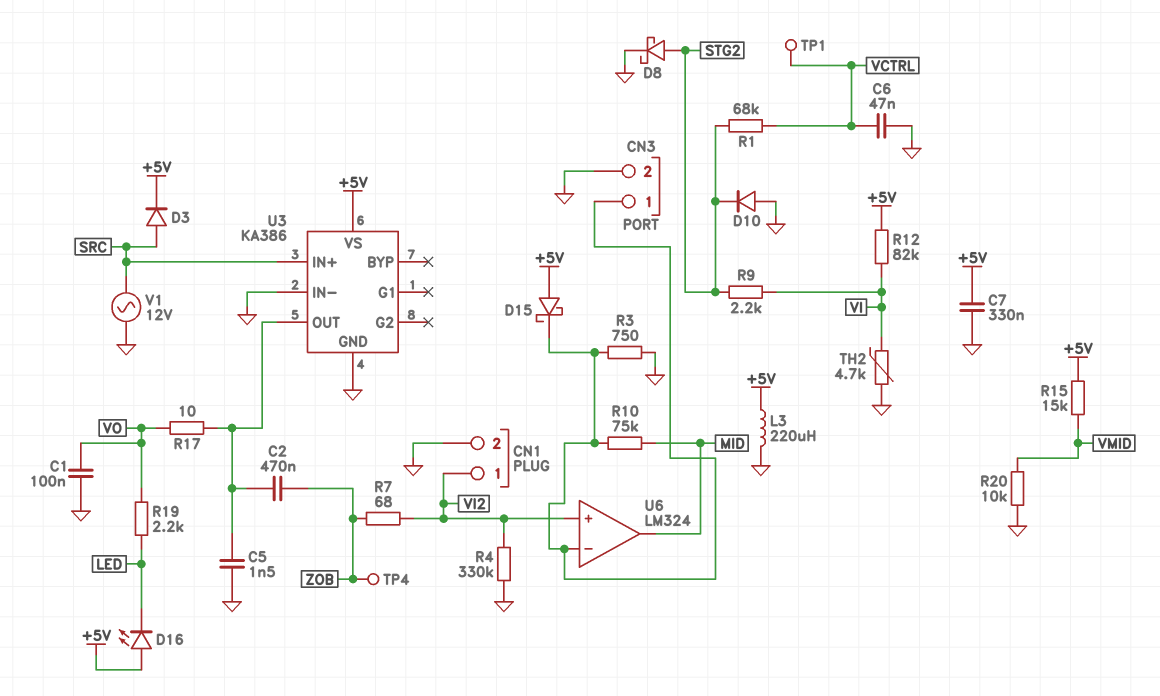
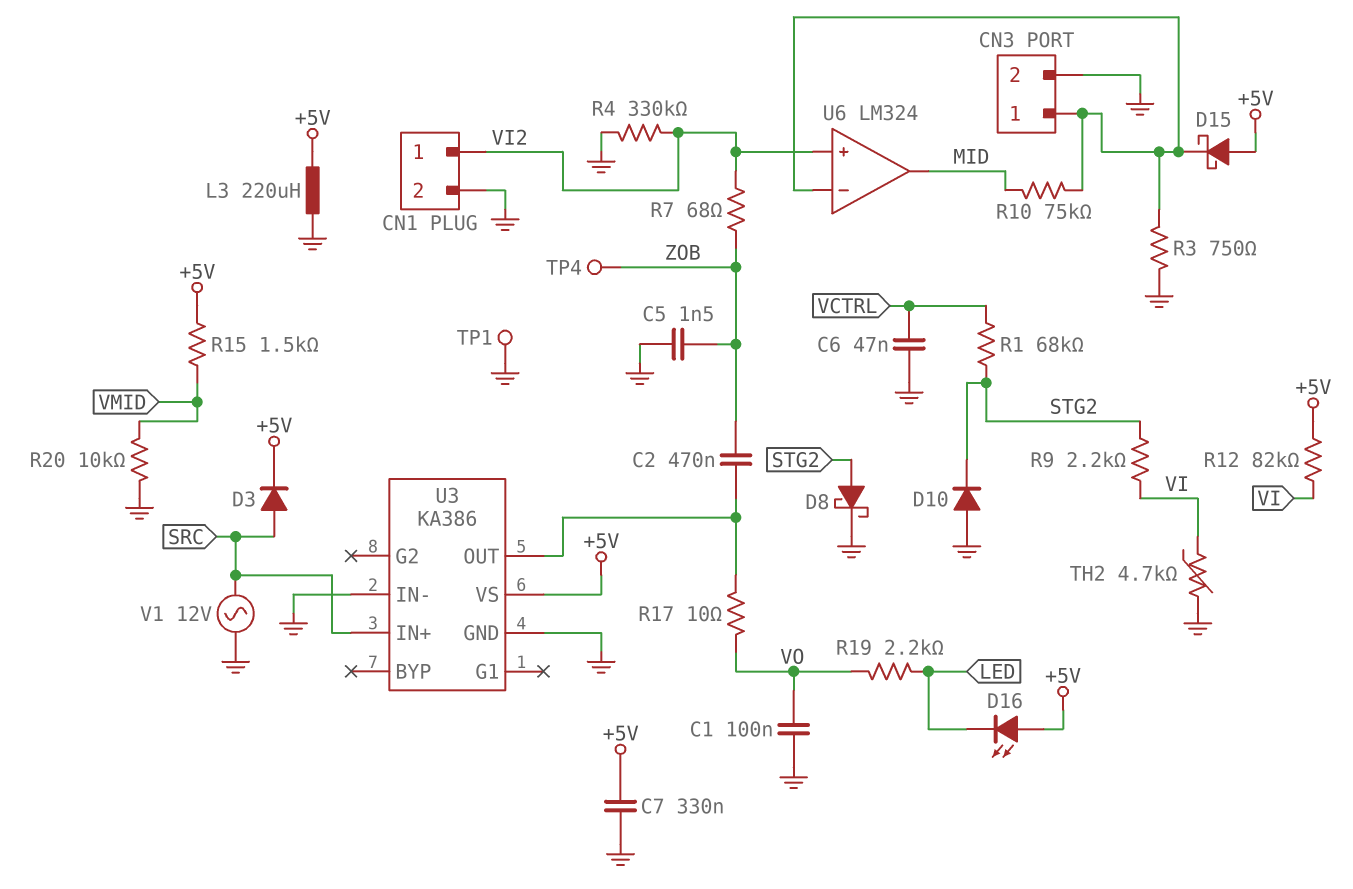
C5: 1.5nF (GND, U3/OUT) -> 1.5nF (GND, ZOB)
R15: 15k (+5V, VMID) -> 1.5k (+5V, VMID)
TP1: test point (VCTRL) -> test point (GND)

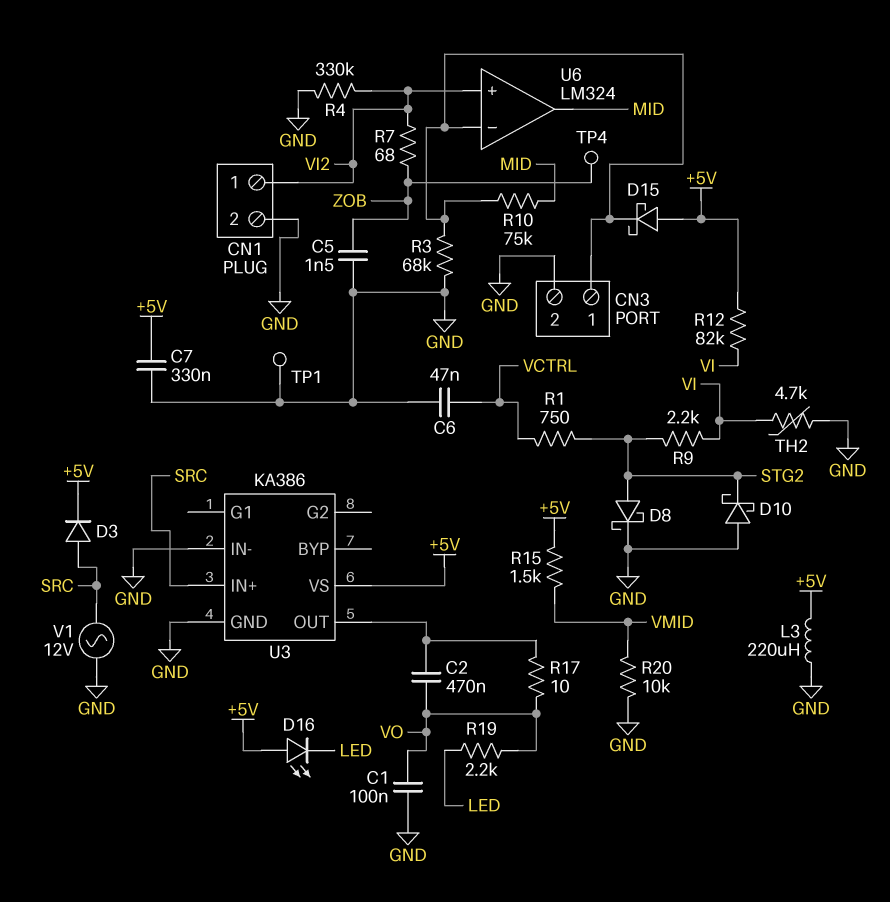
C2: 470nF (U3/OUT, ZOB) -> 470nF (U3/OUT, VO)
D10: diode (A GND, K STG2) -> schottky (A GND, K STG2)
R1: 68k (STG2, VCTRL) -> 750 (STG2, VCTRL)
R3: 750 (CN3/1, GND) -> 68k (CN3/1, GND)

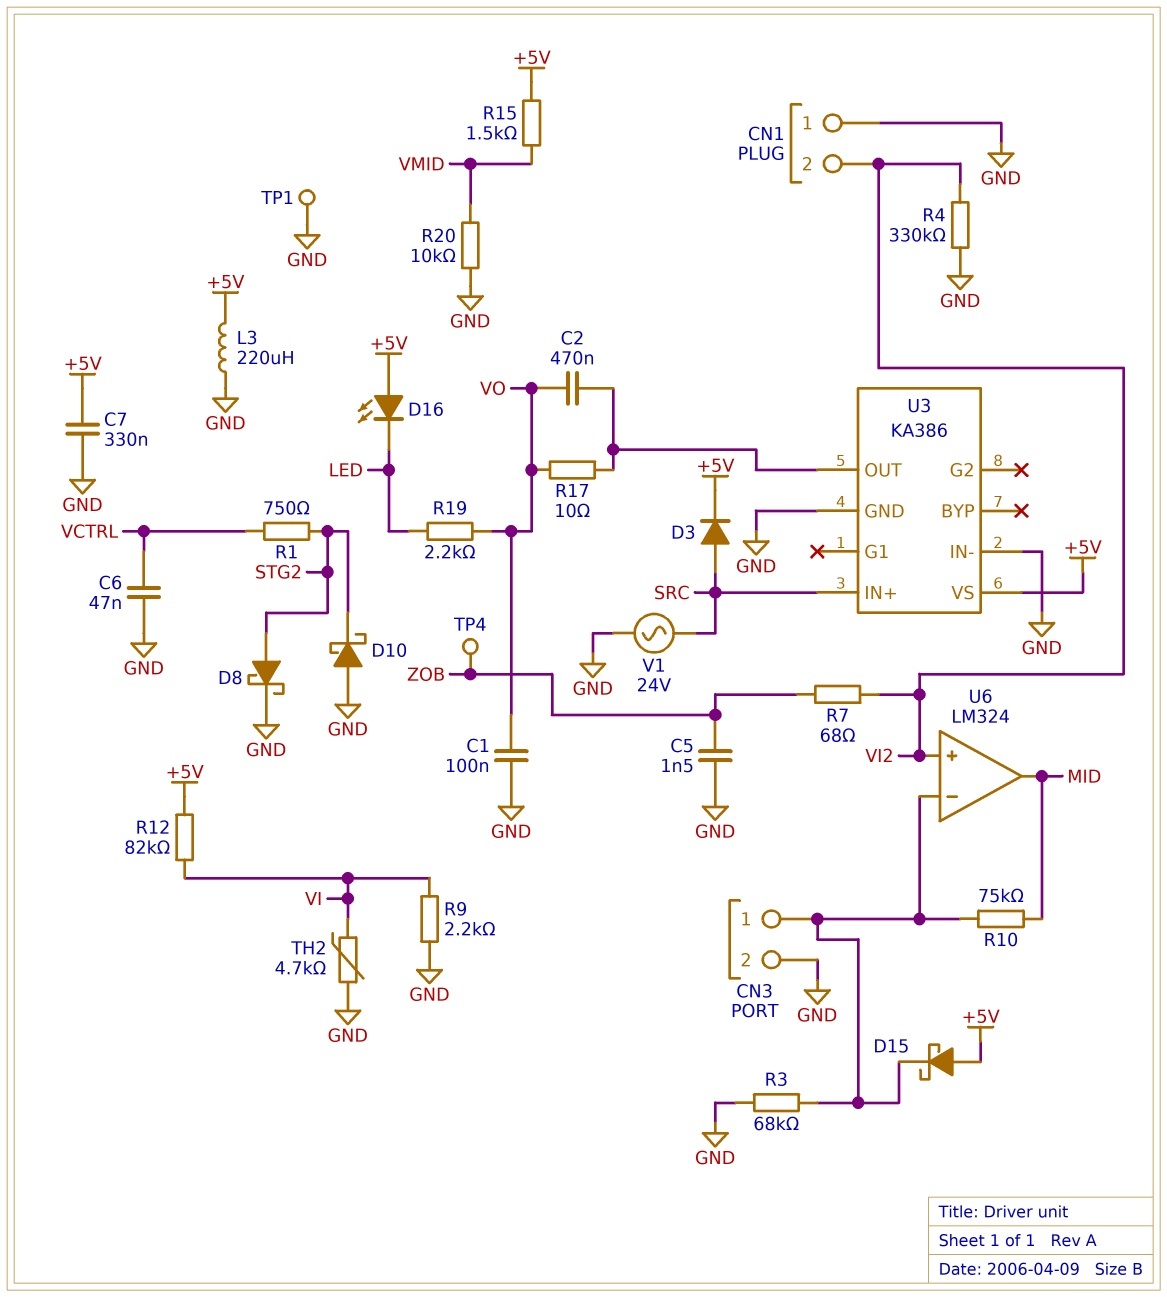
CN1 pin 1: VI2 -> GND
CN1 pin 2: GND -> VI2
R9: 2.2k (STG2, VI) -> 2.2k (GND, VI)
V1: AC 12V (GND, SRC) -> AC 24V (GND, SRC)

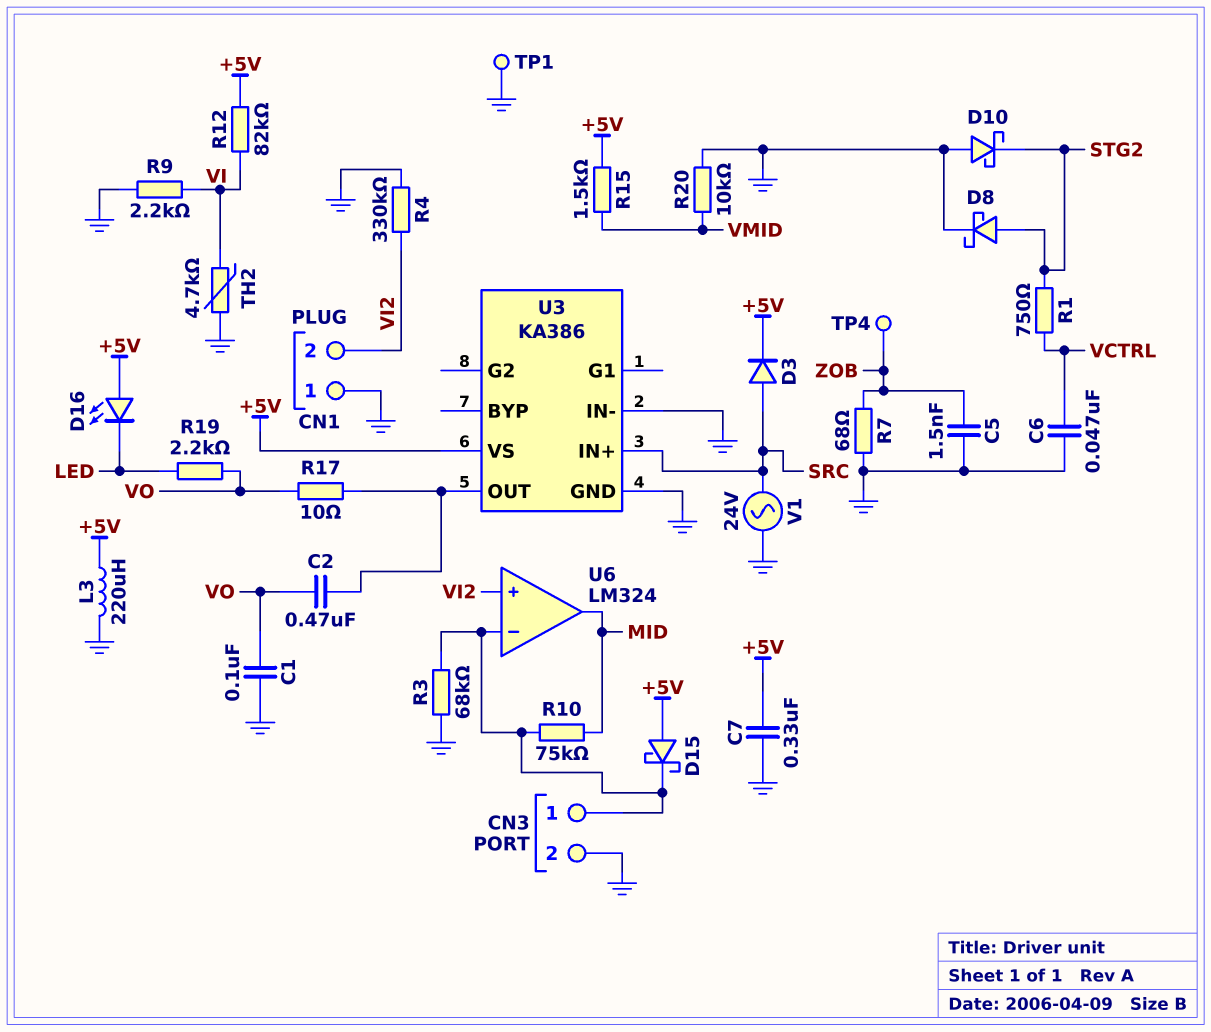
R7: 68 (VI2, ZOB) -> 68 (GND, ZOB)

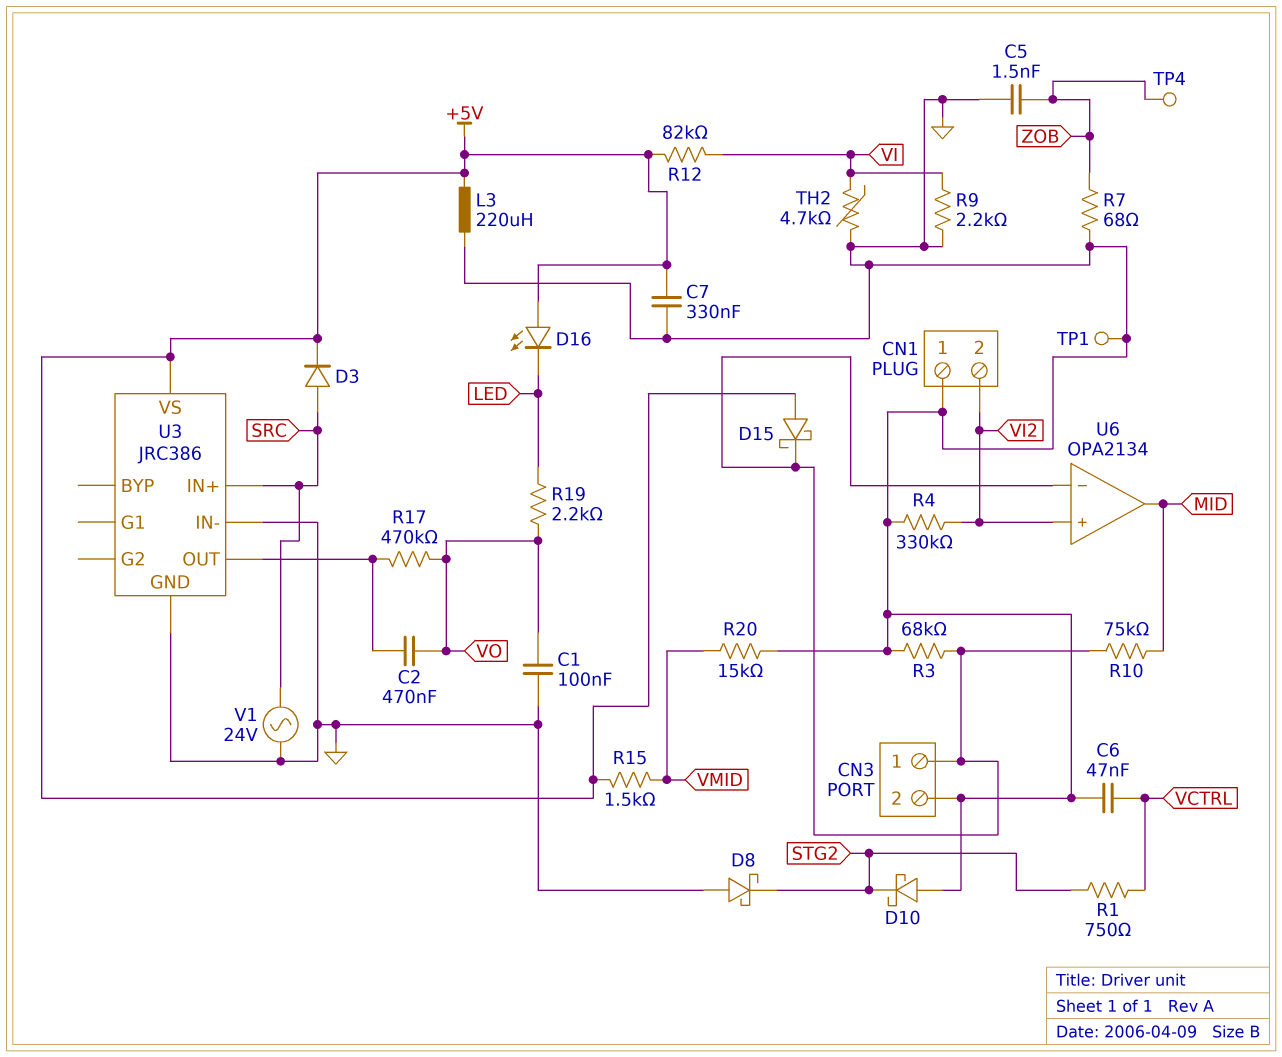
D8: schottky (A STG2, K GND) -> schottky (A GND, K STG2)
R17: 10 (U3/OUT, VO) -> 470k (U3/OUT, VO)
R20: 10k (GND, VMID) -> 15k (GND, VMID)
U3: KA386 -> JRC386
U6: LM324 -> OPA2134

